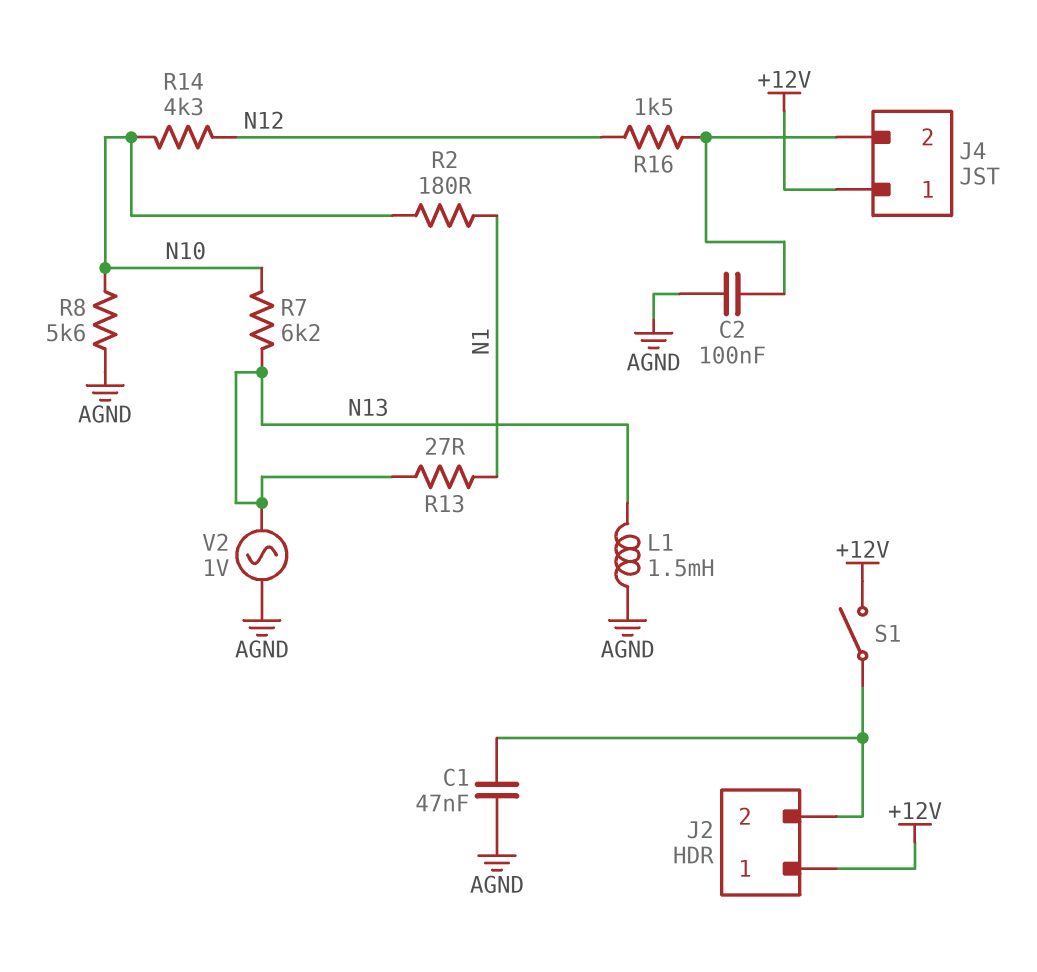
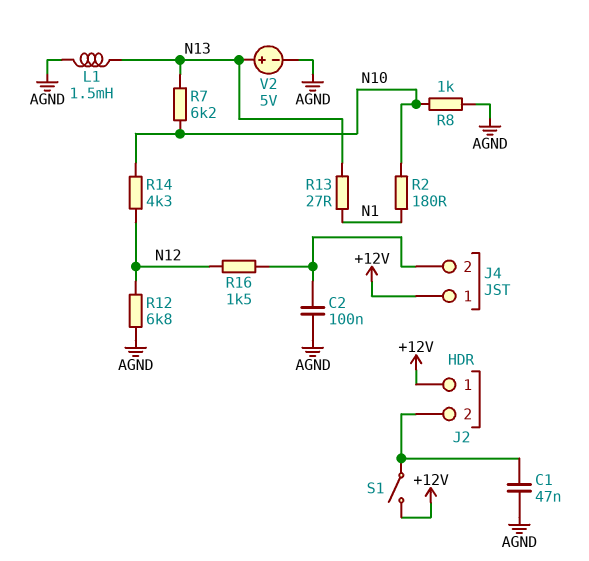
R8: 5.6k (AGND, N10) -> 1k (AGND, N10)
R12: none -> 6.8k (AGND, N12)
V2: AC 1V (AGND, N13) -> 5V (plus N13, minus AGND)

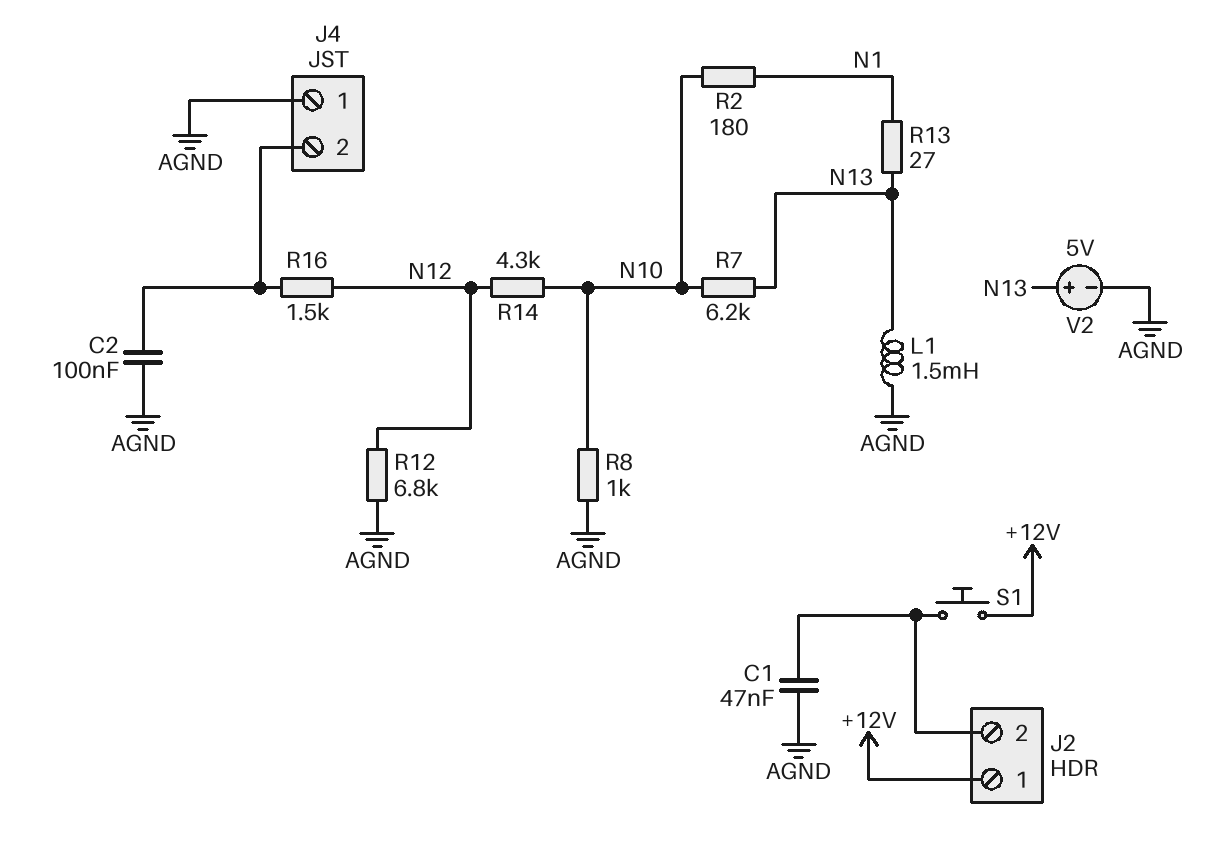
J4 pin 1: +12V -> AGND
S1: switch (+12V, J2/2) -> button (+12V, J2/2)

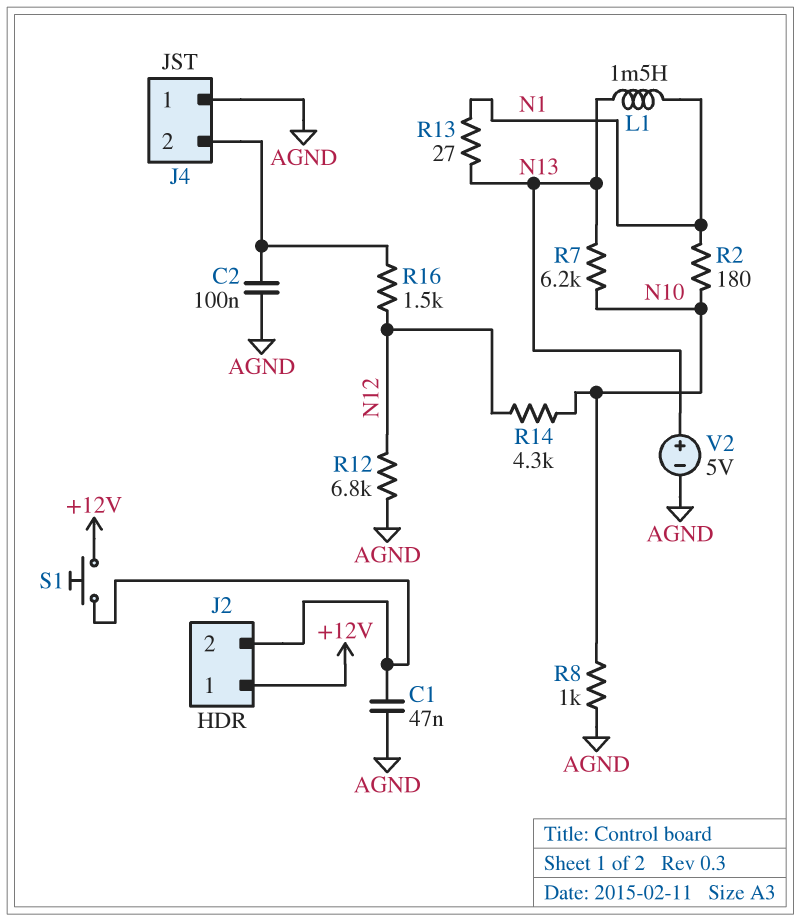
L1: 1.5mH (AGND, N13) -> 1.5mH (N1, N13)

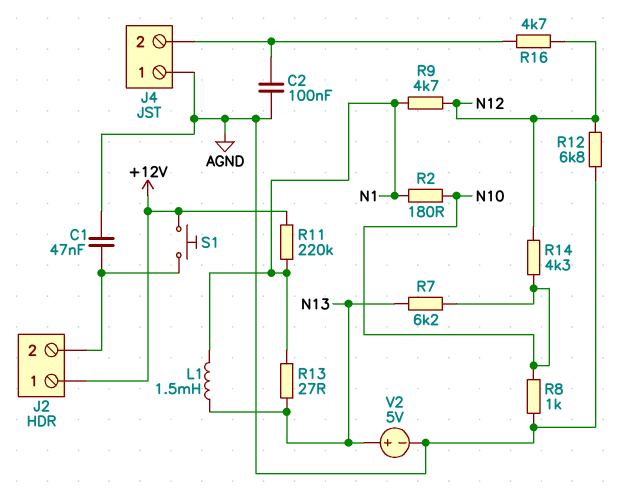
R9: none -> 4.7k (N1, N12)
R11: none -> 220k (+12V, N1)
R16: 1.5k (J4/2, N12) -> 4.7k (J4/2, N12)

